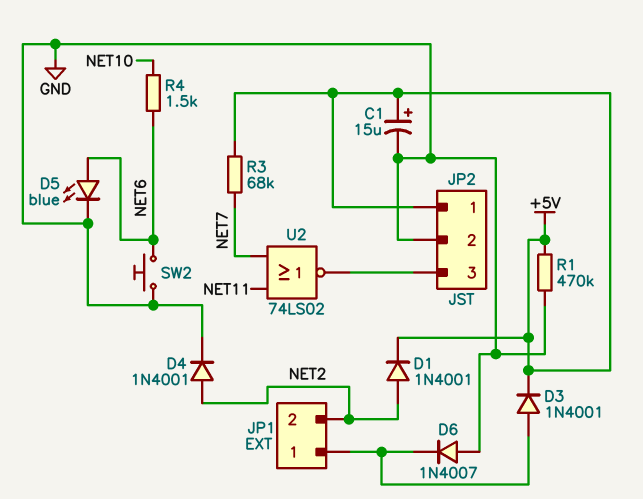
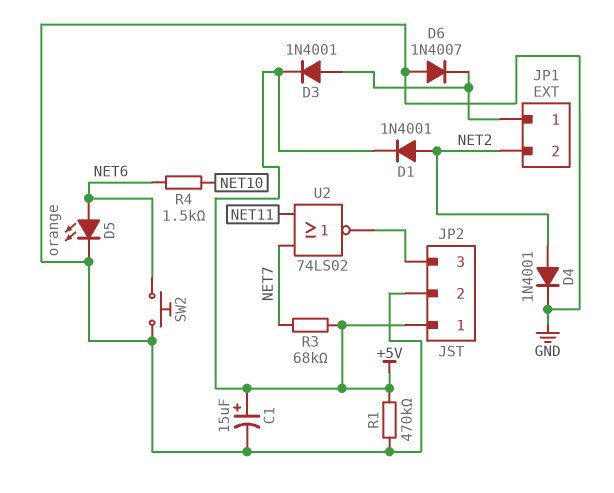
D5: LED blue (A NET6, K GND) -> LED orange (A NET6, K GND)

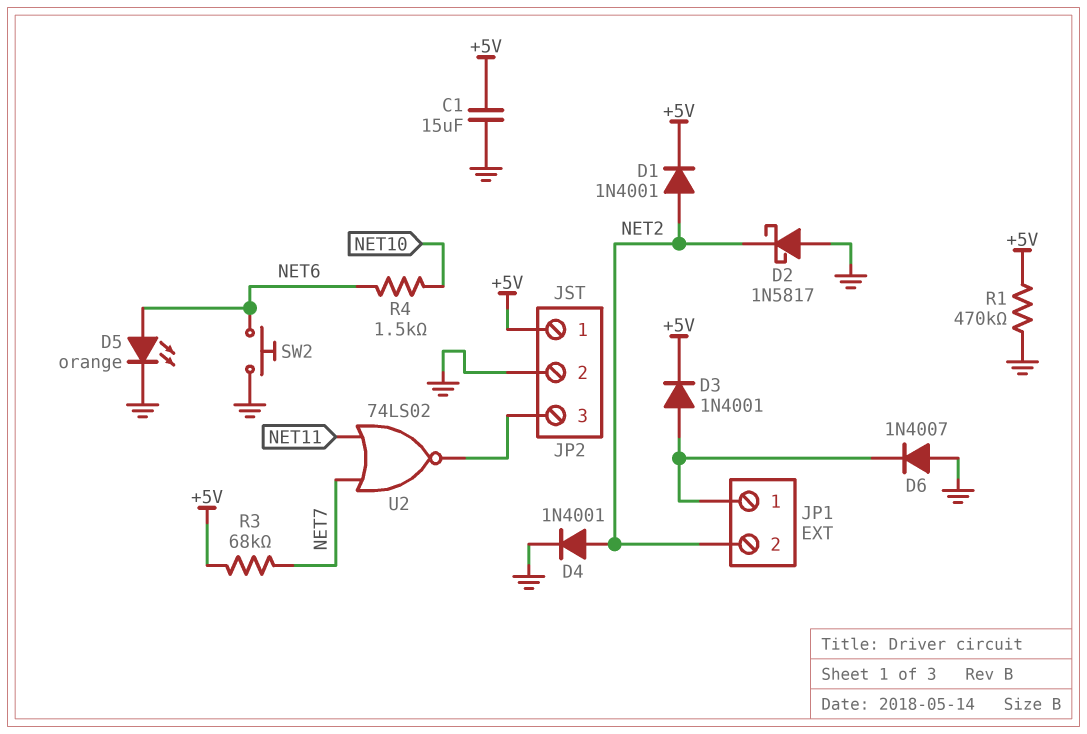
C1: 15uF (plus +5V, minus GND) -> 15uF (+5V, GND)
D2: none -> schottky 1N5817 (A GND, K NET2)

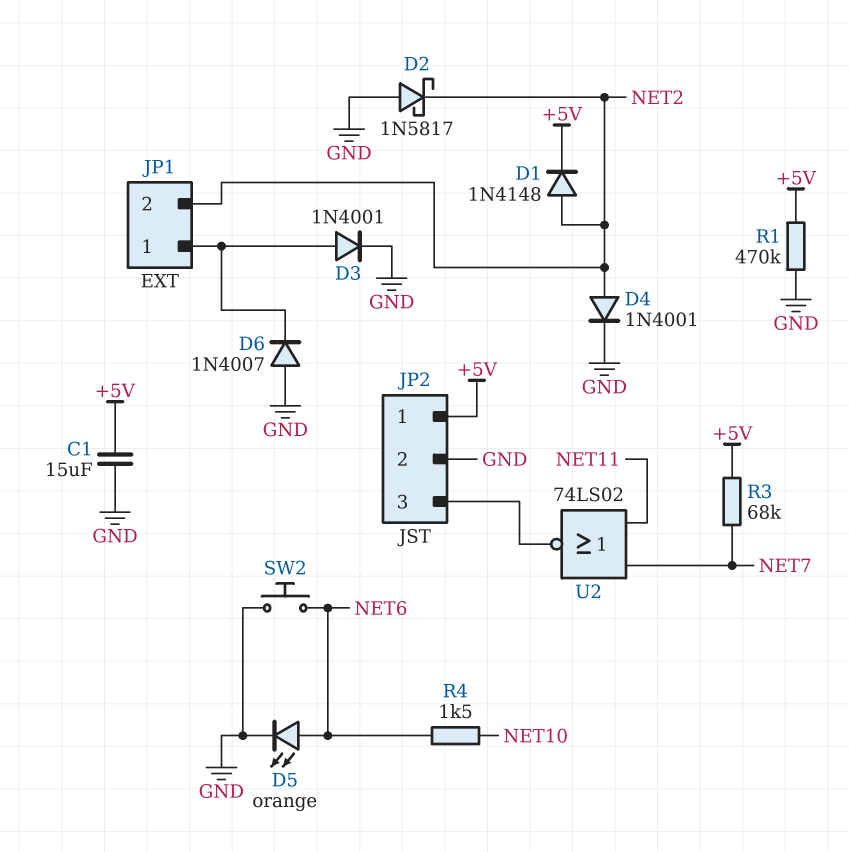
D1: diode 1N4001 (A NET2, K +5V) -> diode 1N4148 (A NET2, K +5V)
D3: diode 1N4001 (A JP1/1, K +5V) -> diode 1N4001 (A JP1/1, K GND)

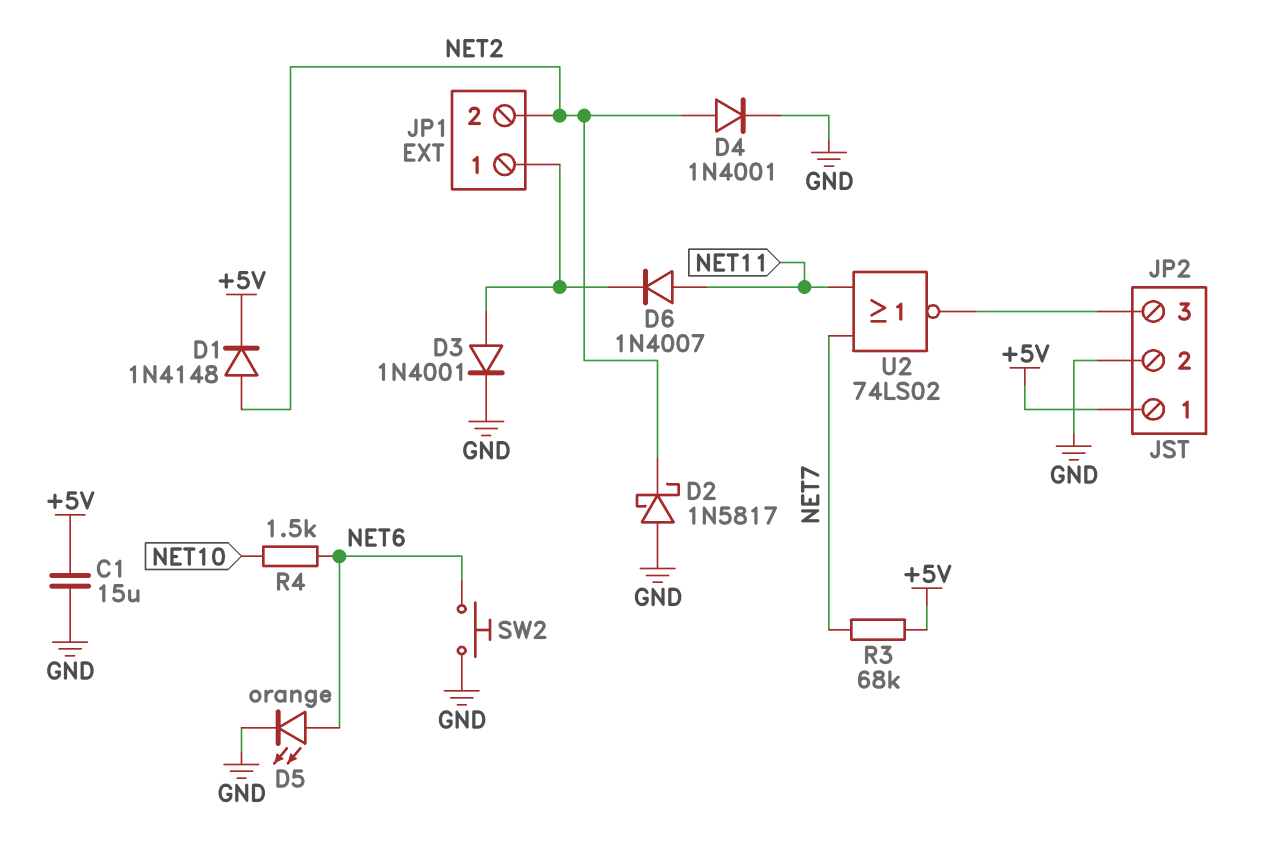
D6: diode 1N4007 (A GND, K JP1/1) -> diode 1N4007 (A NET11, K JP1/1)
R1: 470k (+5V, GND) -> none

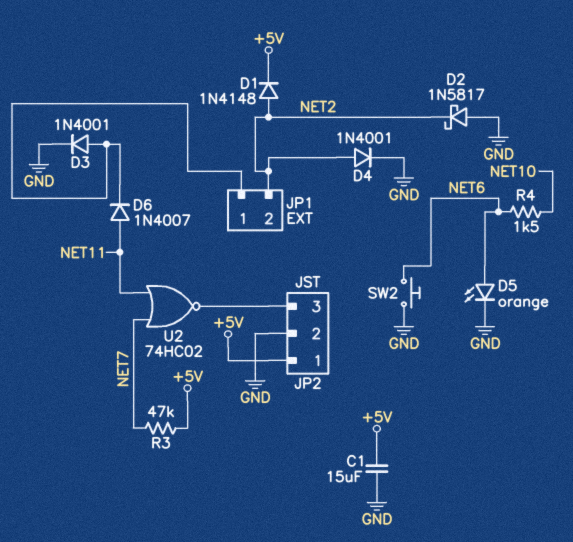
R3: 68k (+5V, NET7) -> 47k (+5V, NET7)
U2: NOR 74LS02 (in NET7, in NET11, out JP2/3) -> NOR 74HC02 (in NET7, in NET11, out JP2/3)

